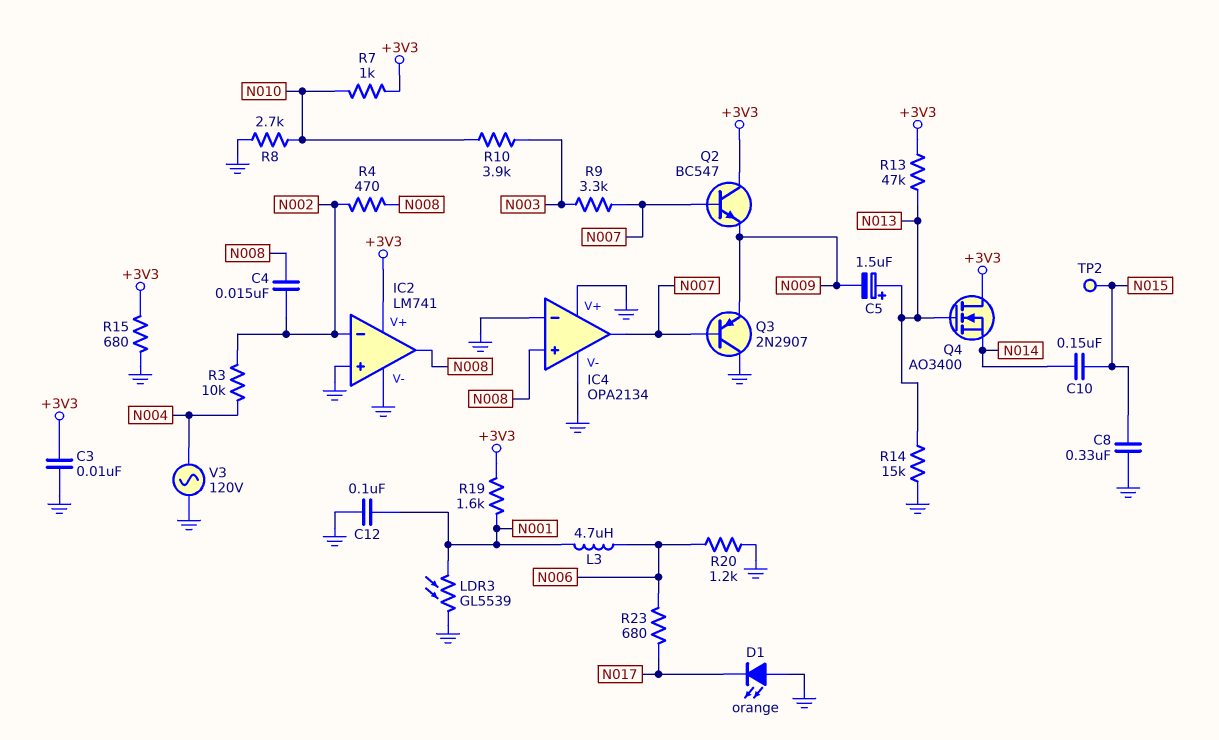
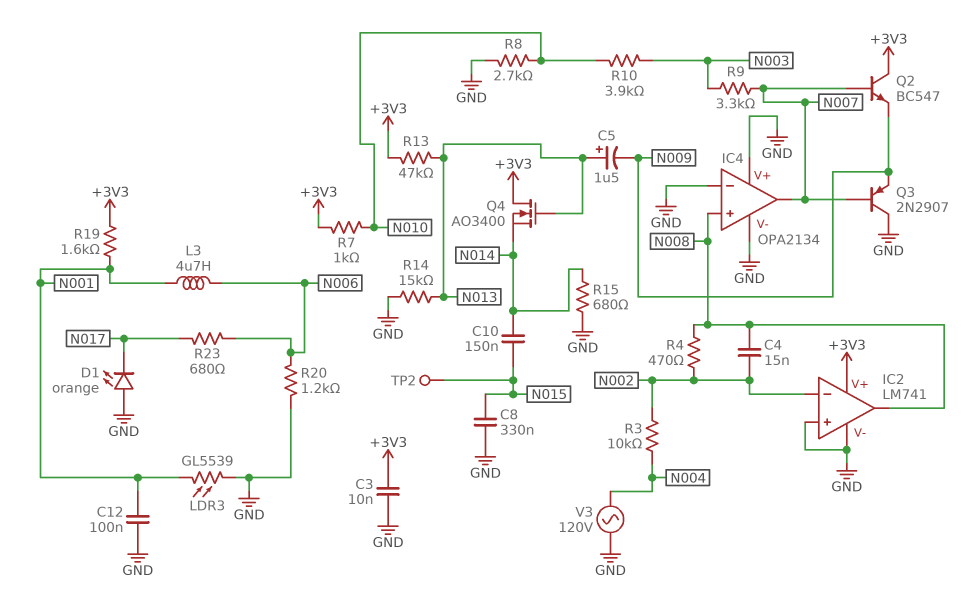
R15: 680 (+3V3, GND) -> 680 (GND, N014)

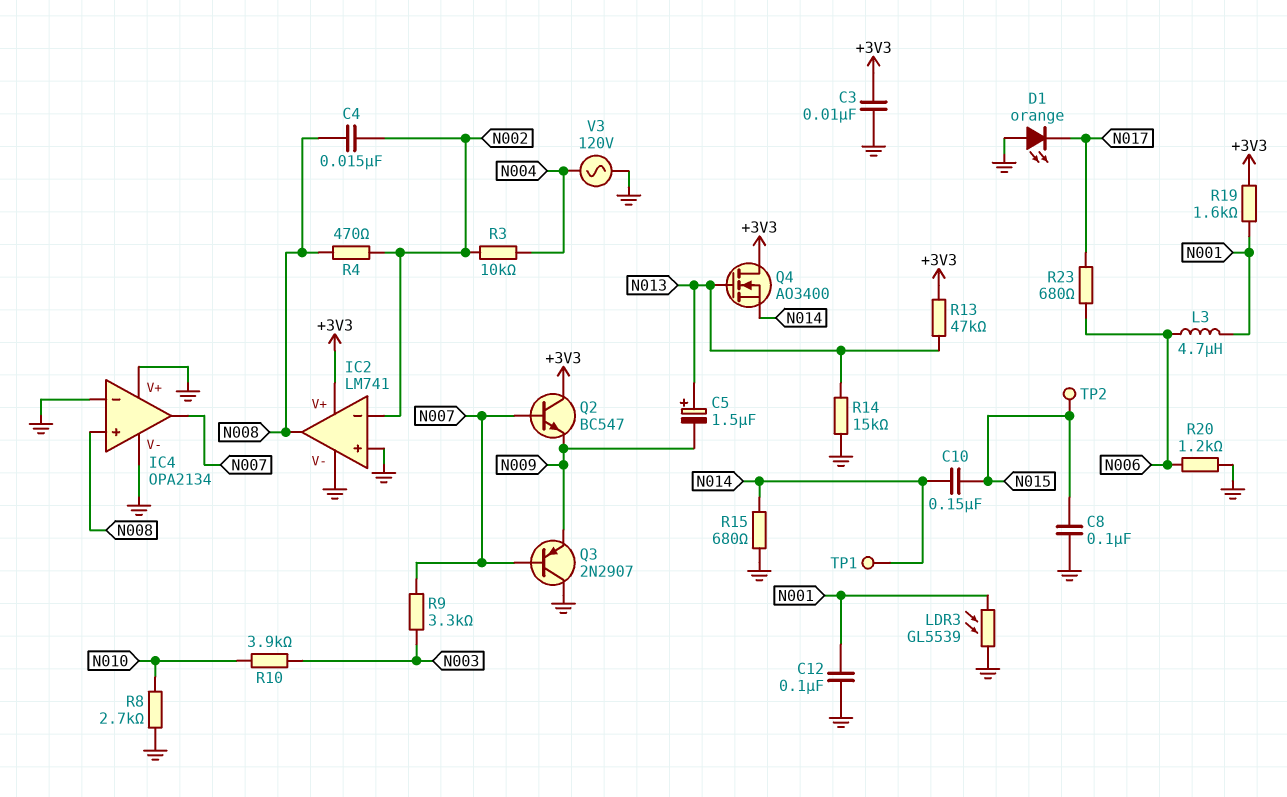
C8: 330nF (GND, N015) -> 100nF (GND, N015)
R7: 1k (+3V3, N010) -> none
TP1: none -> test point (N014)

